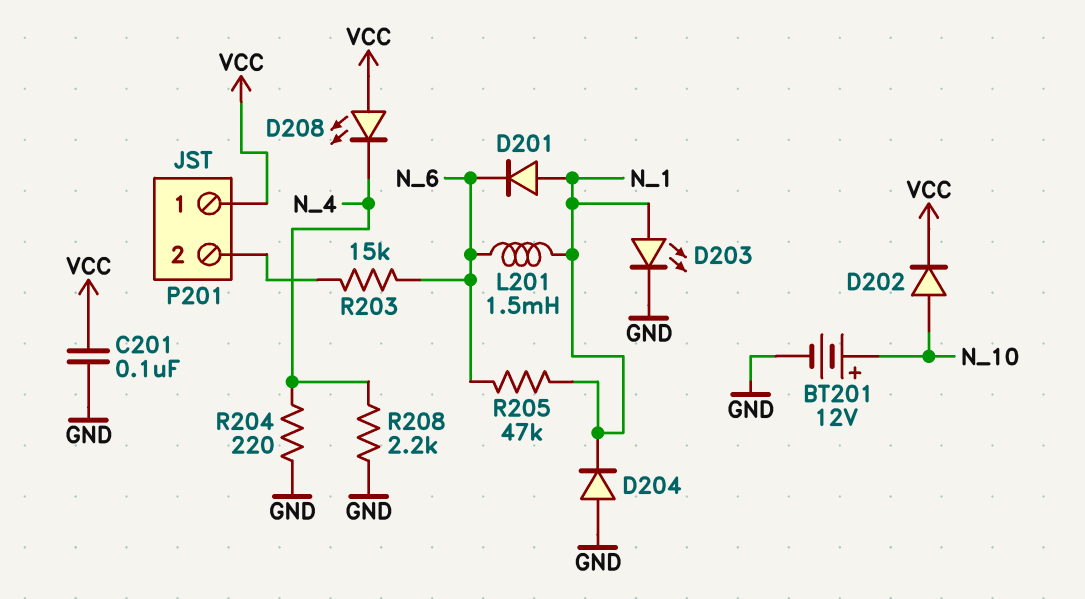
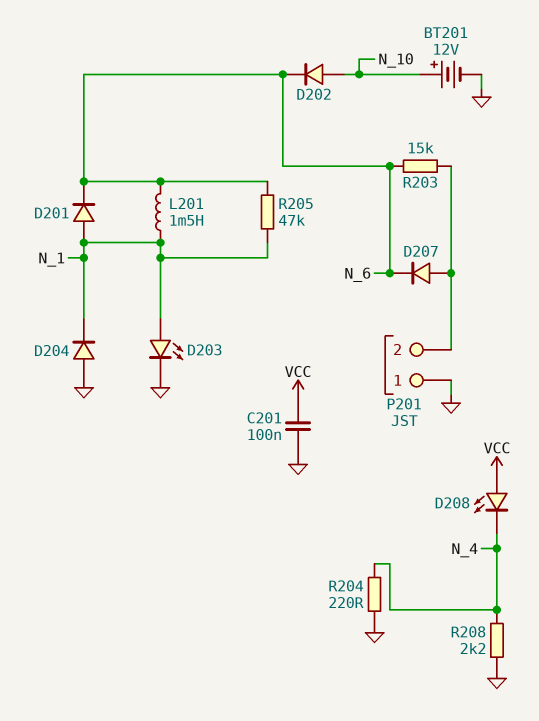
D202: diode (A N_10, K VCC) -> diode (A N_10, K N_6)
D207: none -> diode (A P201/2, K N_6)
P201 pin 1: VCC -> GND

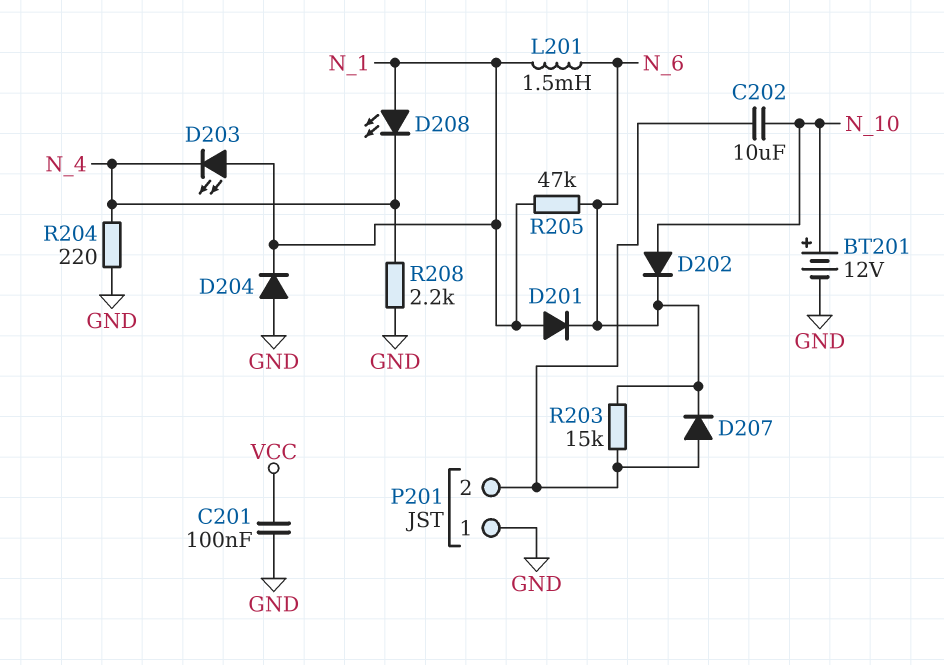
C202: none -> 10uF (N_10, P201/2)
D203: LED (A N_1, K GND) -> LED (A N_1, K N_4)
D208: LED (A VCC, K N_4) -> LED (A N_1, K N_4)

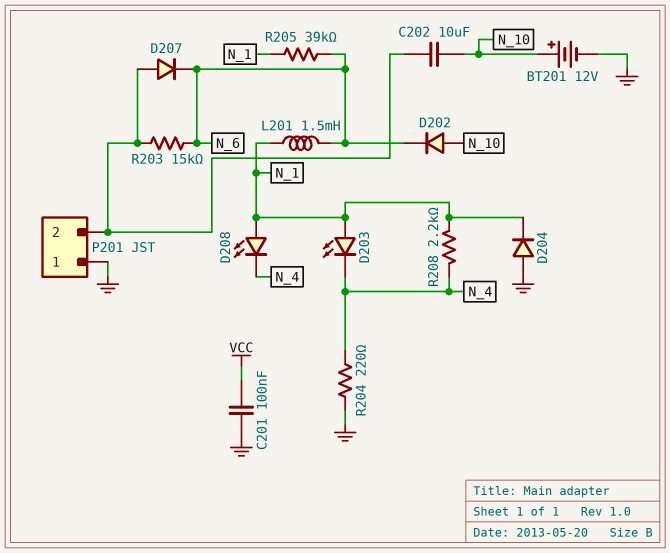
D201: diode (A N_1, K N_6) -> none
R205: 47k (N_1, N_6) -> 39k (N_1, N_6)
R208: 2.2k (GND, N_4) -> 2.2k (N_1, N_4)

